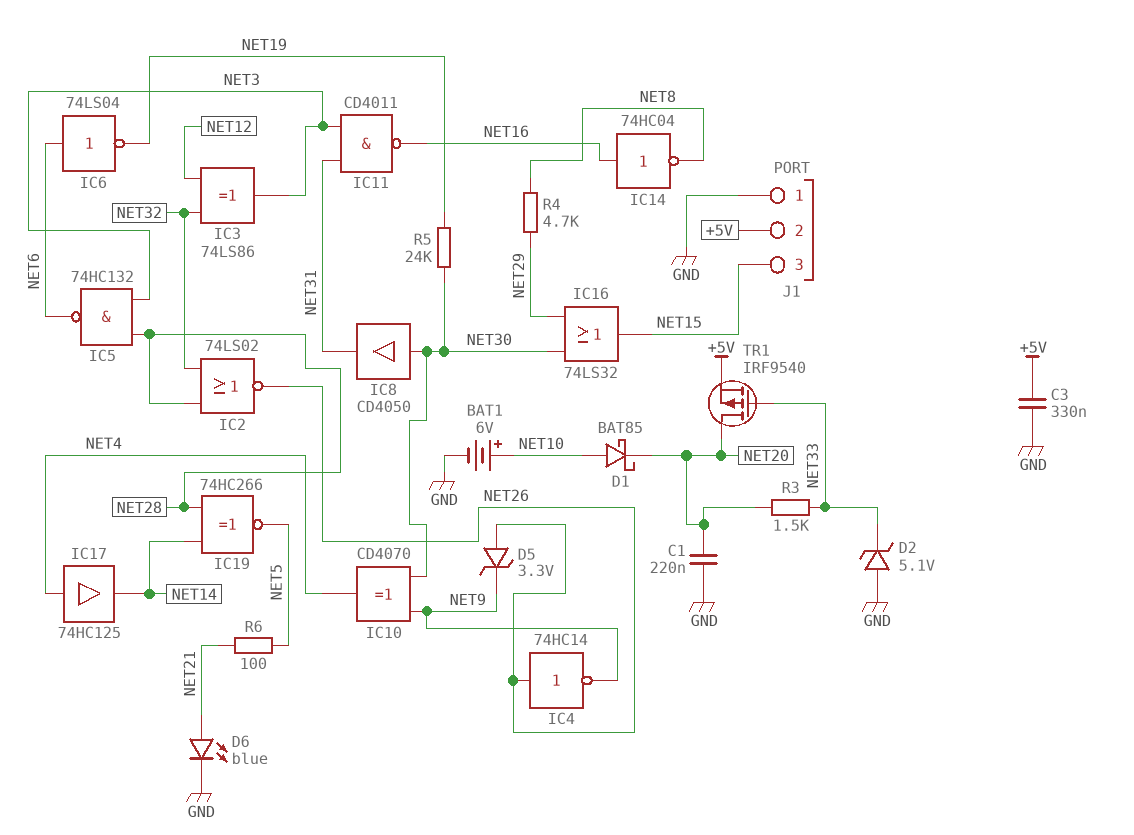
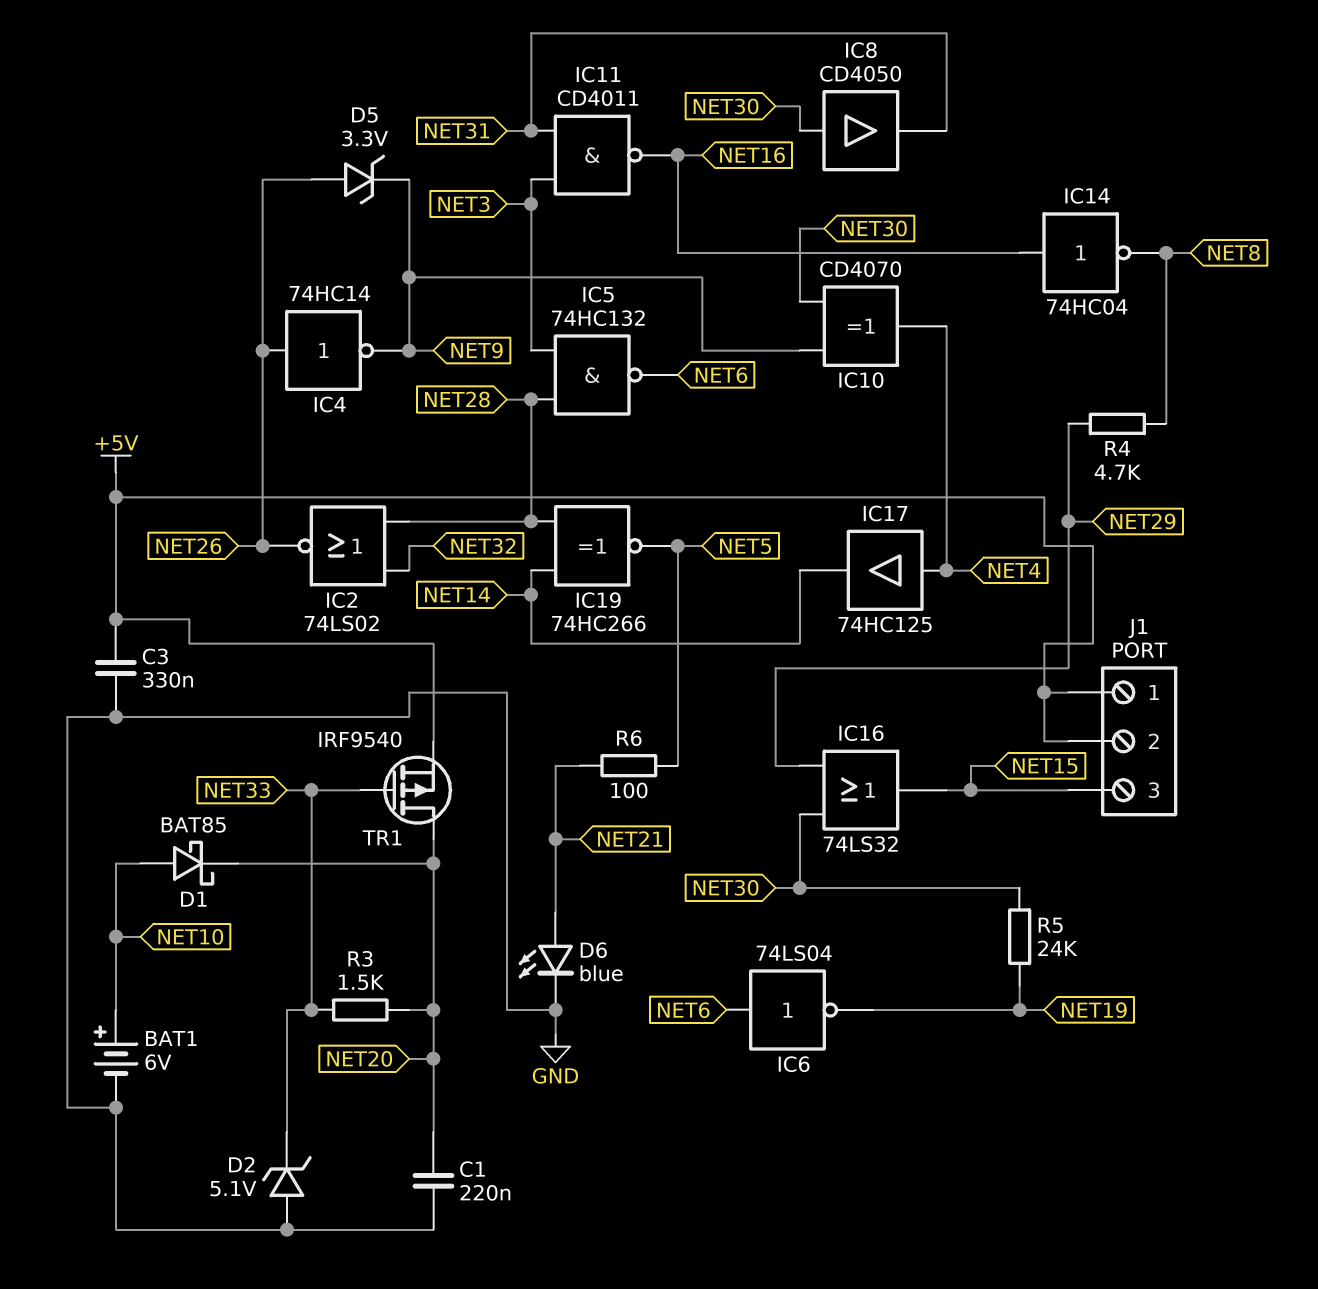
IC3: XOR 74LS86 (in NET12, in NET32, out NET3) -> none
J1 pin 1: GND -> +5V

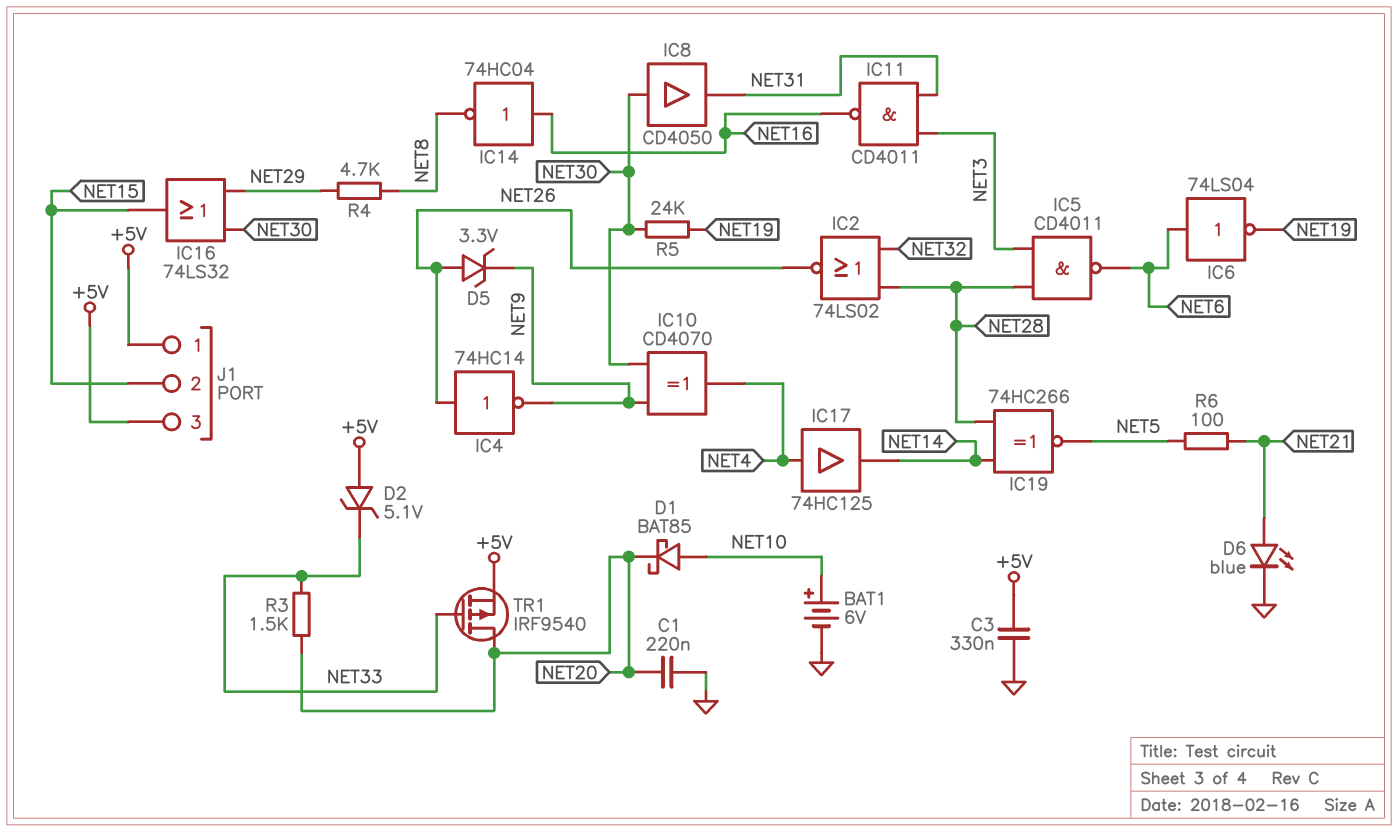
D2: zener 5.1V (A GND, K NET33) -> zener 5.1V (A +5V, K NET33)
IC5: NAND 74HC132 (in NET3, in NET28, out NET6) -> NAND CD4011 (in NET3, in NET28, out NET6)
J1 pin 2: +5V -> NET15
J1 pin 3: NET15 -> +5V

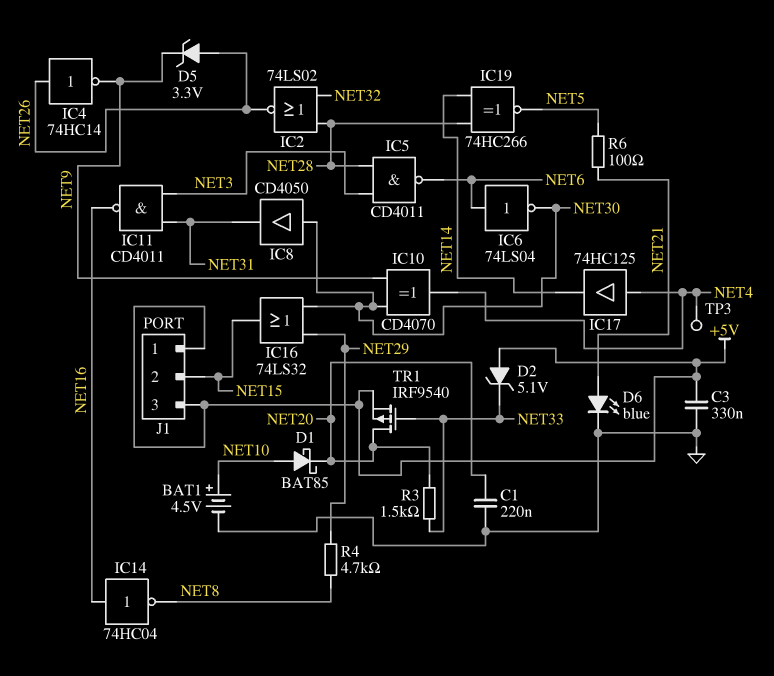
BAT1: 6V (plus NET10, minus GND) -> 4.5V (plus NET10, minus GND)
IC6: NOT 74LS04 (in NET6, out NET19) -> NOT 74LS04 (in NET6, out NET30)
R5: 24k (NET19, NET30) -> none
TP3: none -> test point (NET4)

